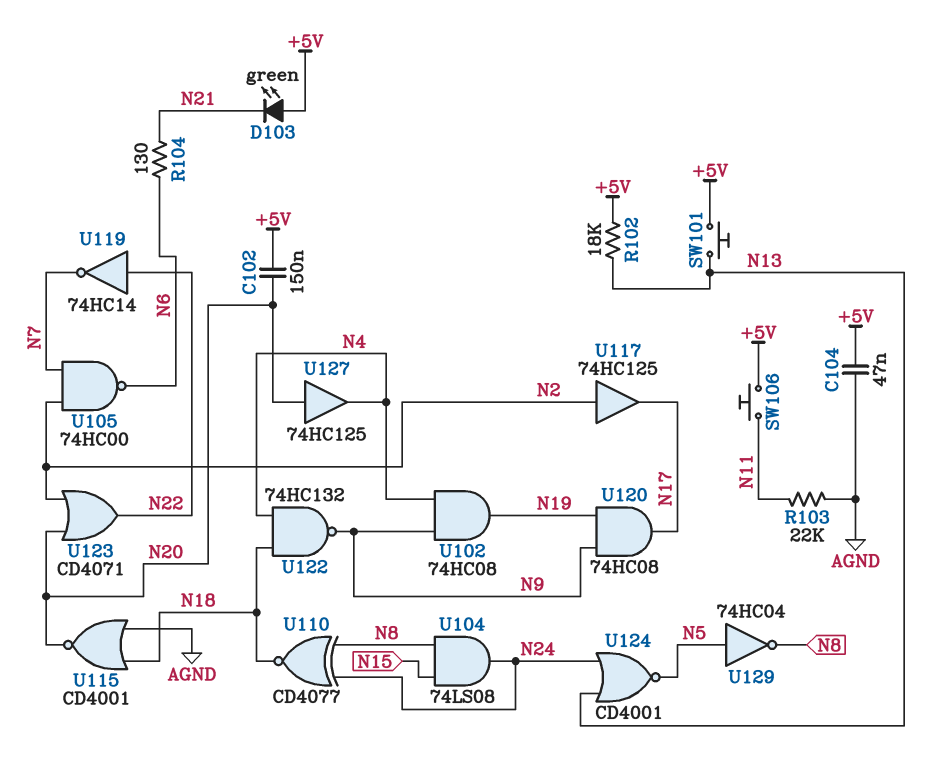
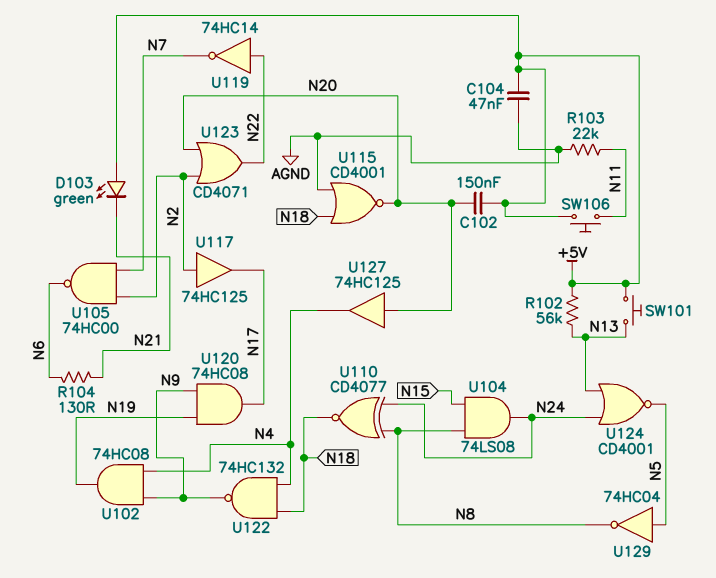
R102: 18k (+5V, N13) -> 56k (+5V, N13)

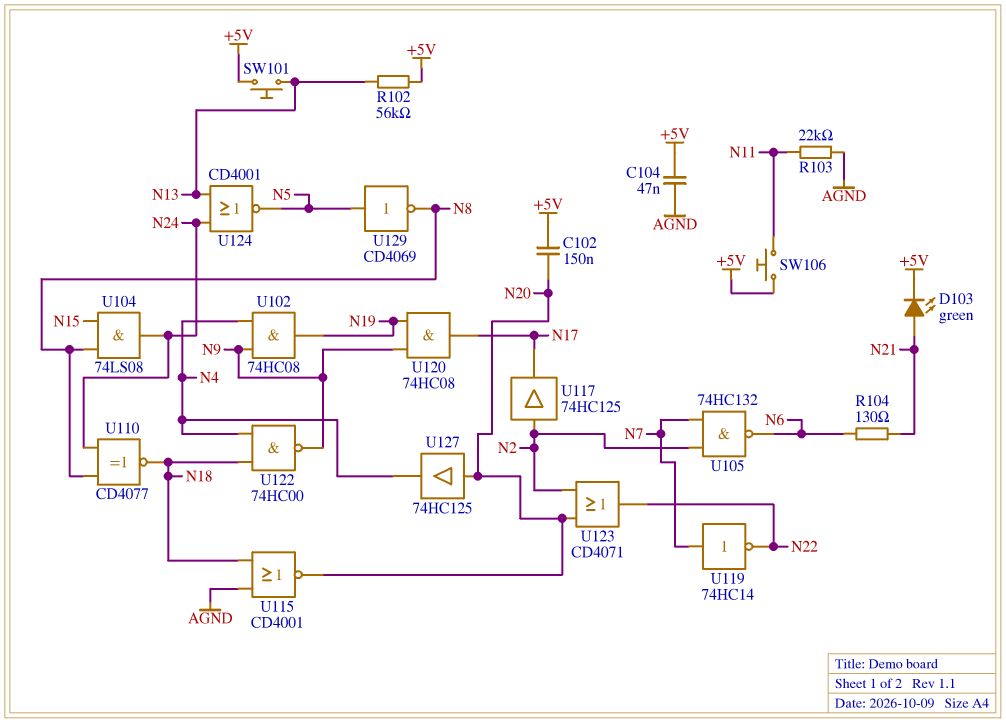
D103: LED green (A +5V, K N21) -> LED green (A N21, K +5V)
U105: NAND 74HC00 (in N2, in N7, out N6) -> NAND 74HC132 (in N2, in N7, out N6)
U119: NOT 74HC14 (in N22, out N7) -> NOT 74HC14 (in N7, out N22)
U122: NAND 74HC132 (in N4, in N18, out N9) -> NAND 74HC00 (in N4, in N18, out N9)
U129: NOT 74HC04 (in N5, out N8) -> NOT CD4069 (in N5, out N8)

